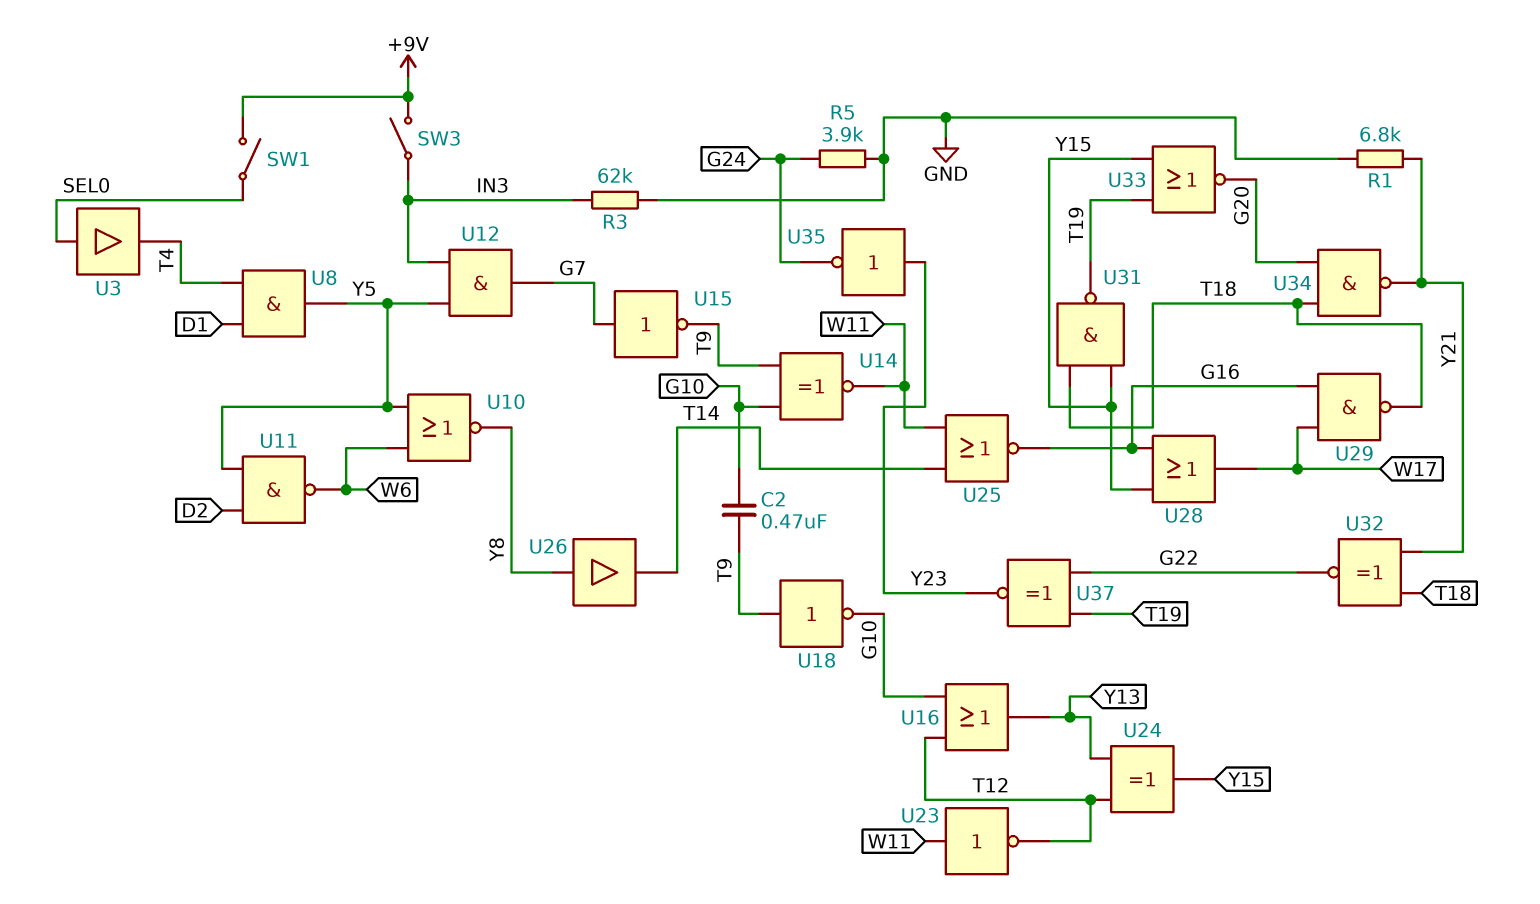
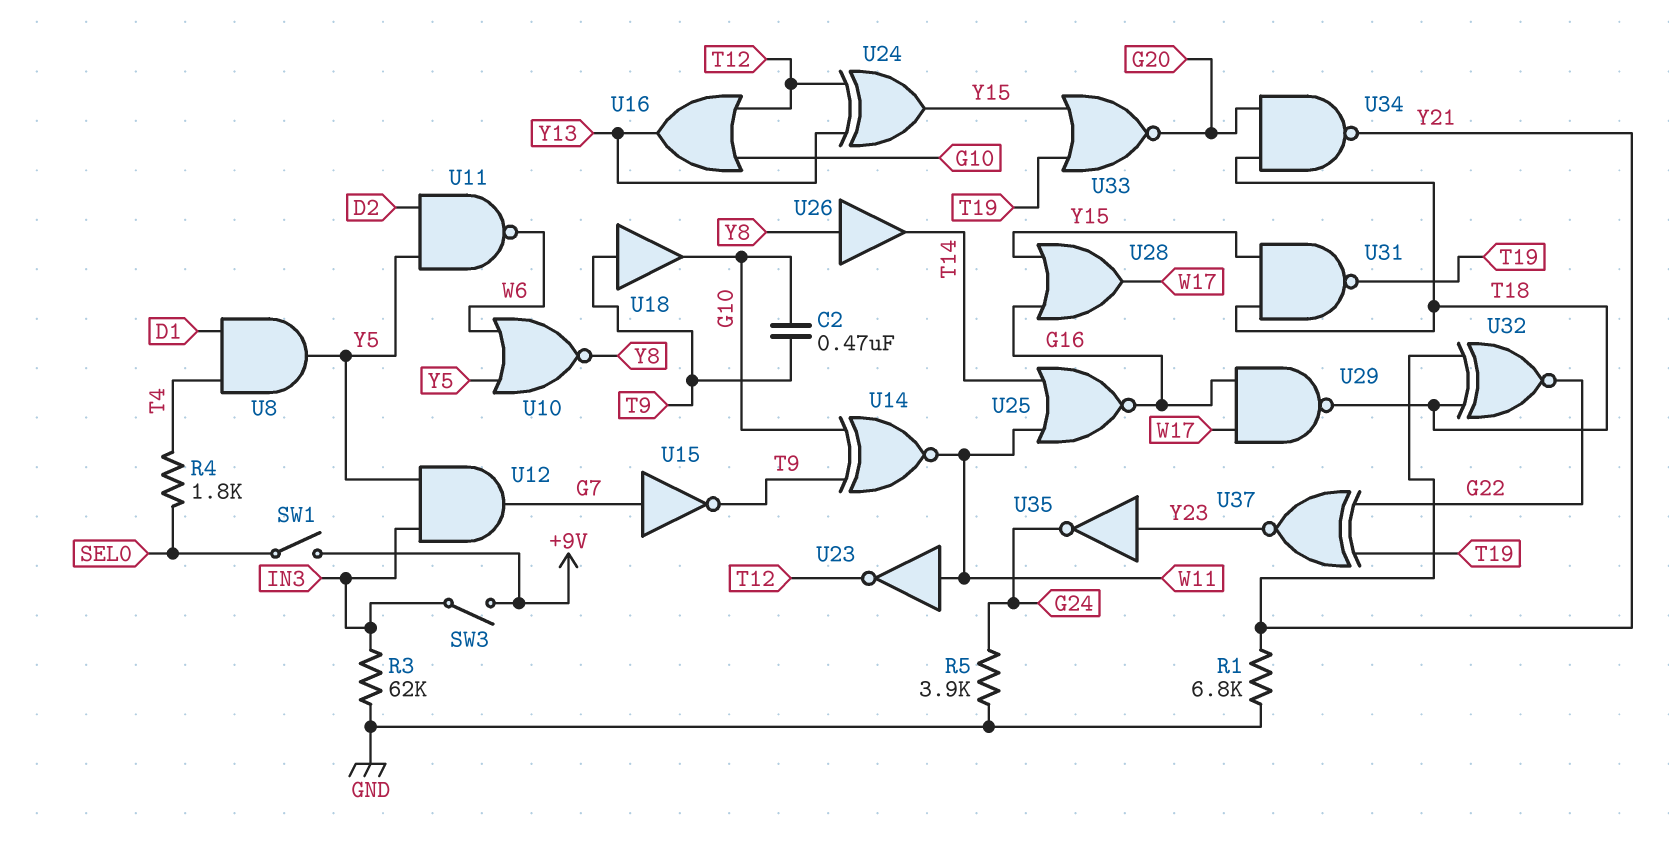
R4: none -> 1.8k (SEL0, T4)
U3: buffer (in SEL0, out T4) -> none
U18: NOT (in T9, out G10) -> buffer (in T9, out G10)

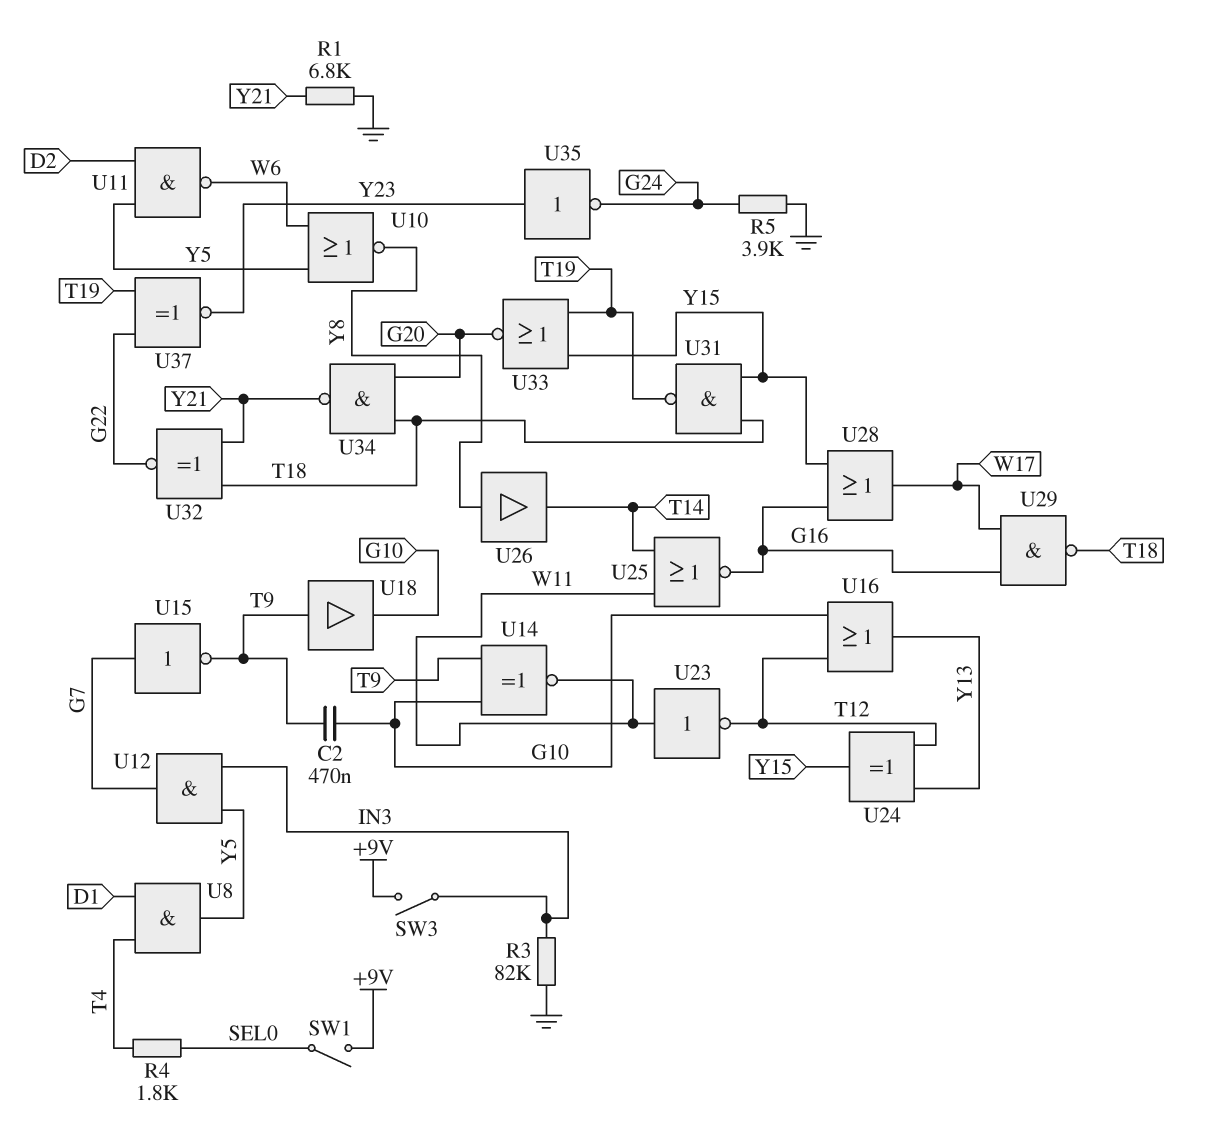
R3: 62k (GND, IN3) -> 82k (GND, IN3)

